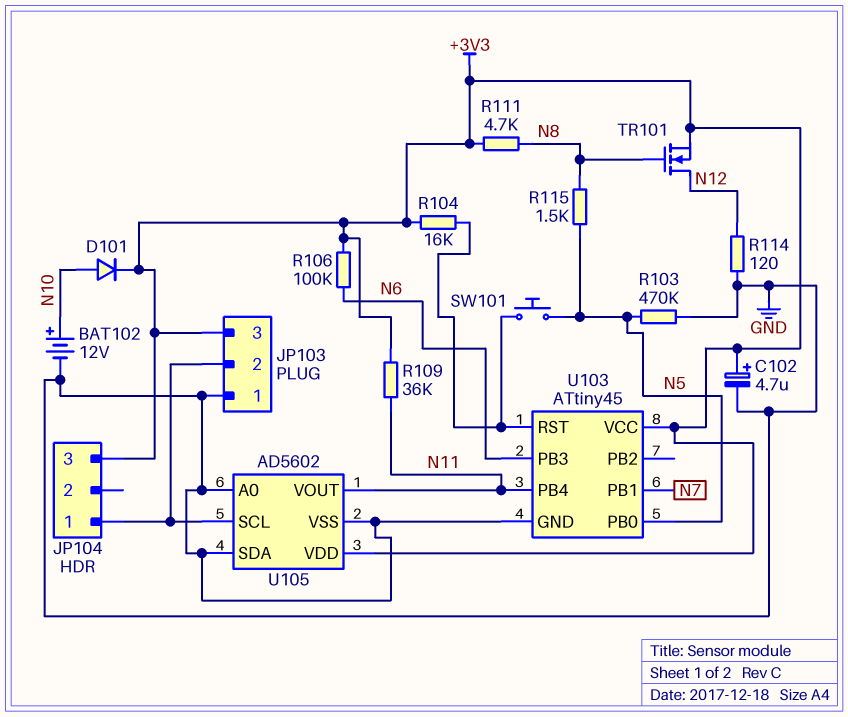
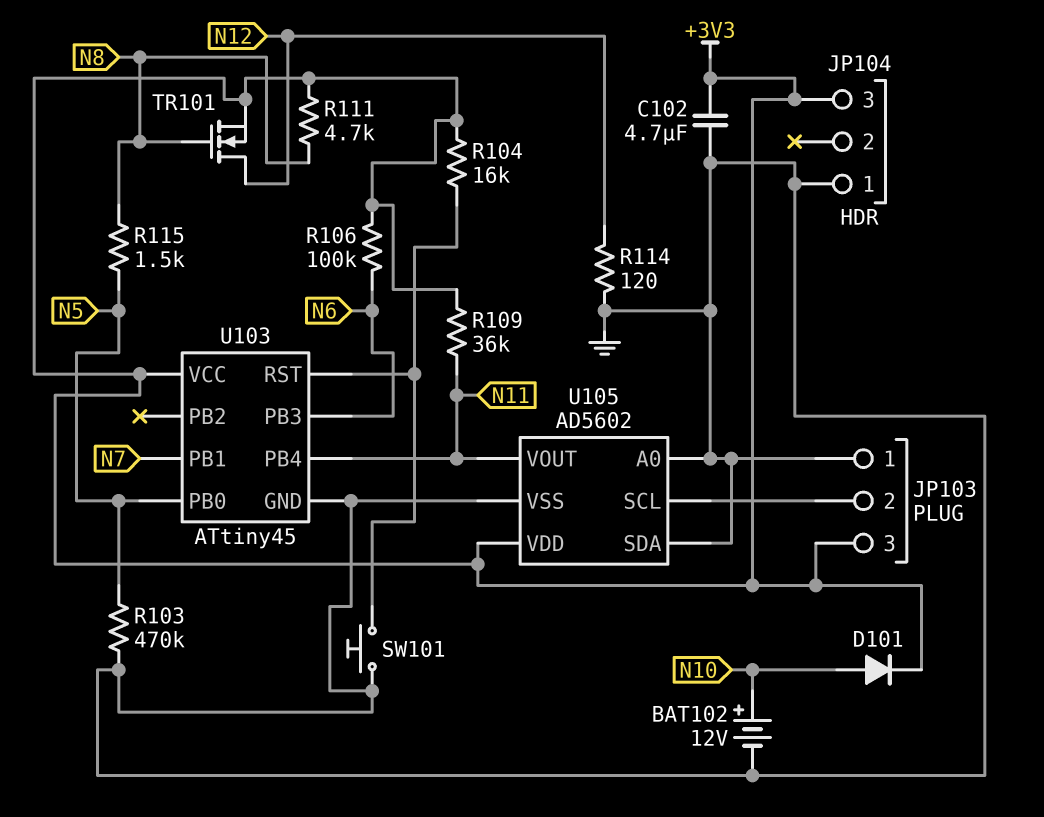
C102: 4.7uF (plus +3V3, minus GND) -> 4.7uF (+3V3, GND)
JP104 pin 1: JP103/2 -> GND
SW101: button (N5, U103/RST) -> button (GND, U103/RST)

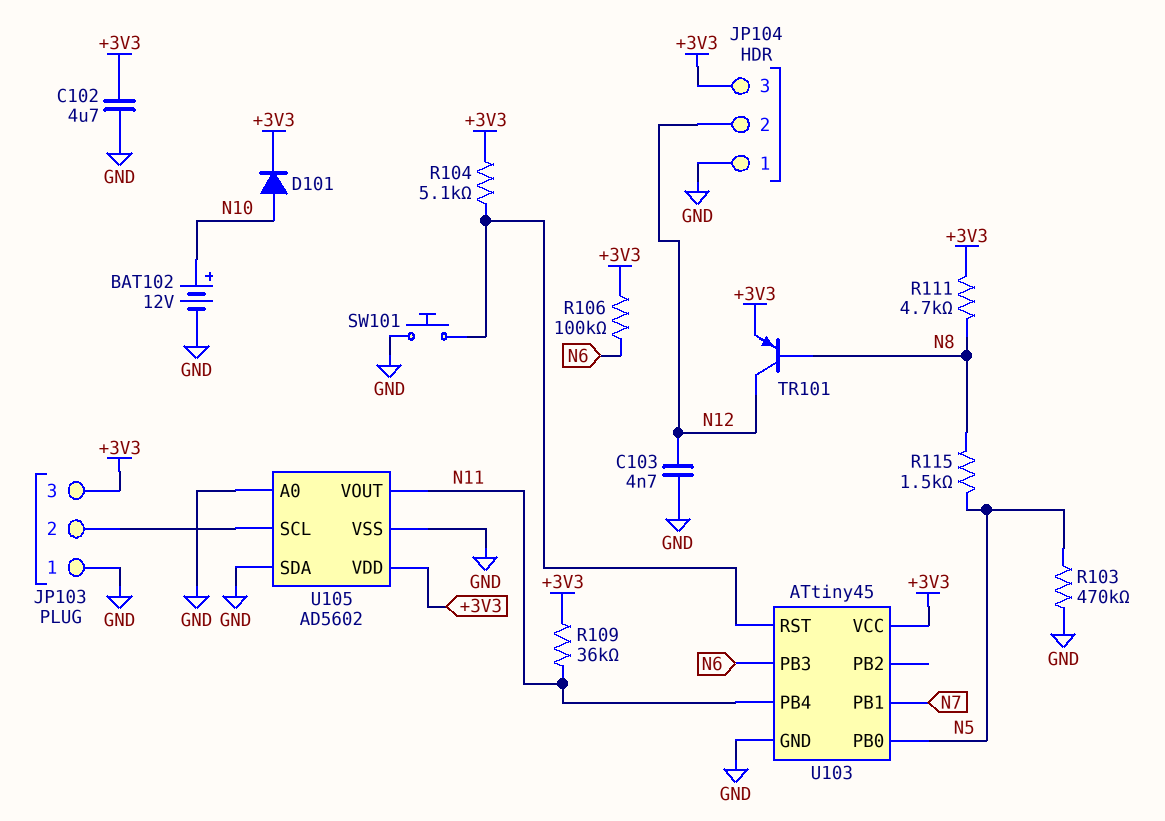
C103: none -> 4.7nF (GND, N12)
JP104 pin 2: none -> N12
R104: 16k (+3V3, U103/RST) -> 5.1k (+3V3, U103/RST)
R114: 120 (GND, N12) -> none
TR101: NMOS (G N8, D N12, S +3V3) -> PNP (B N8, C N12, E +3V3)

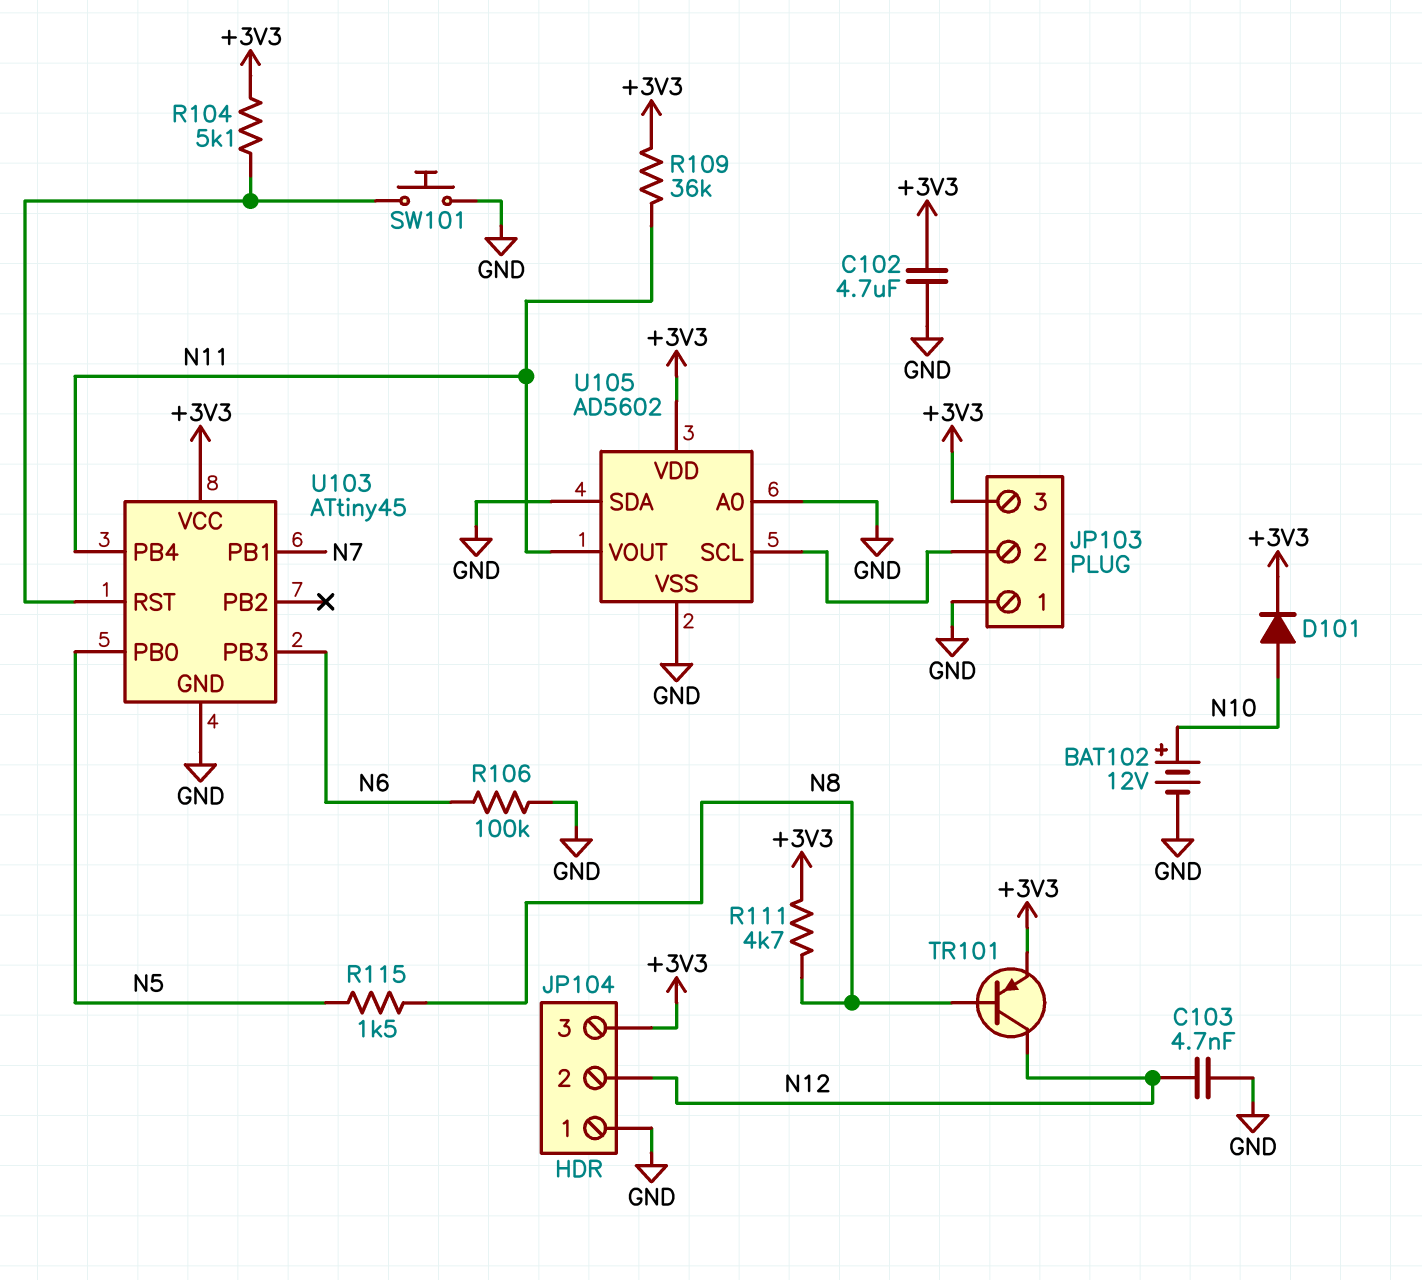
R103: 470k (GND, N5) -> none
R106: 100k (+3V3, N6) -> 100k (GND, N6)

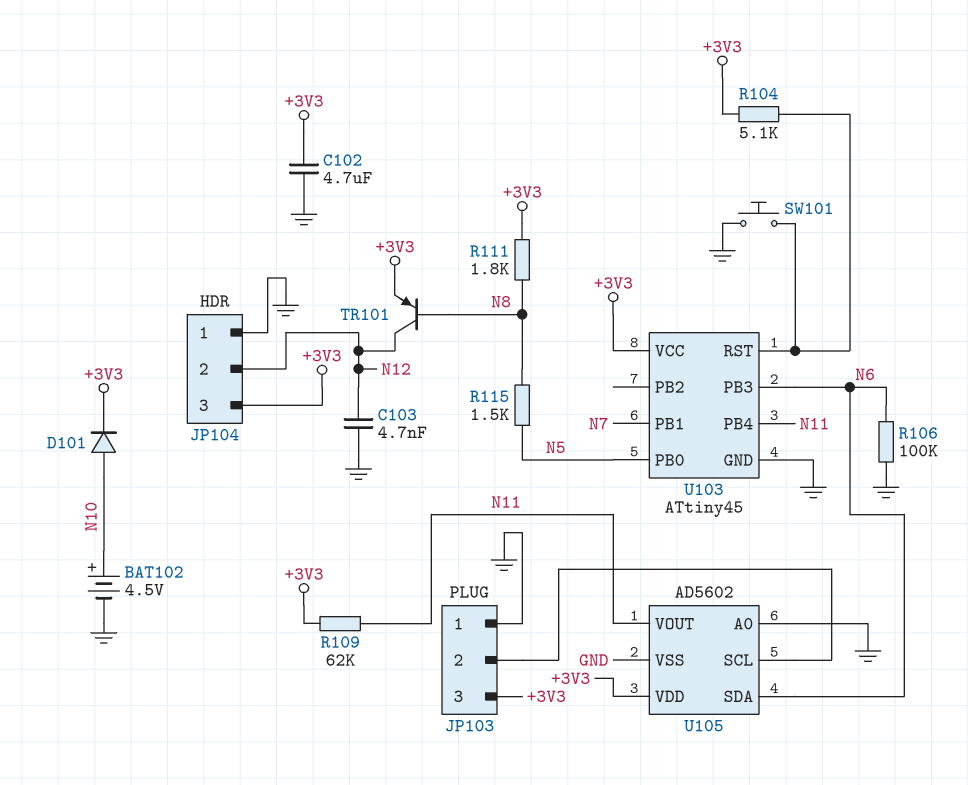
BAT102: 12V (plus N10, minus GND) -> 4.5V (plus N10, minus GND)
R109: 36k (+3V3, N11) -> 62k (+3V3, N11)
R111: 4.7k (+3V3, N8) -> 1.8k (+3V3, N8)
U105 pin SDA: GND -> N6

